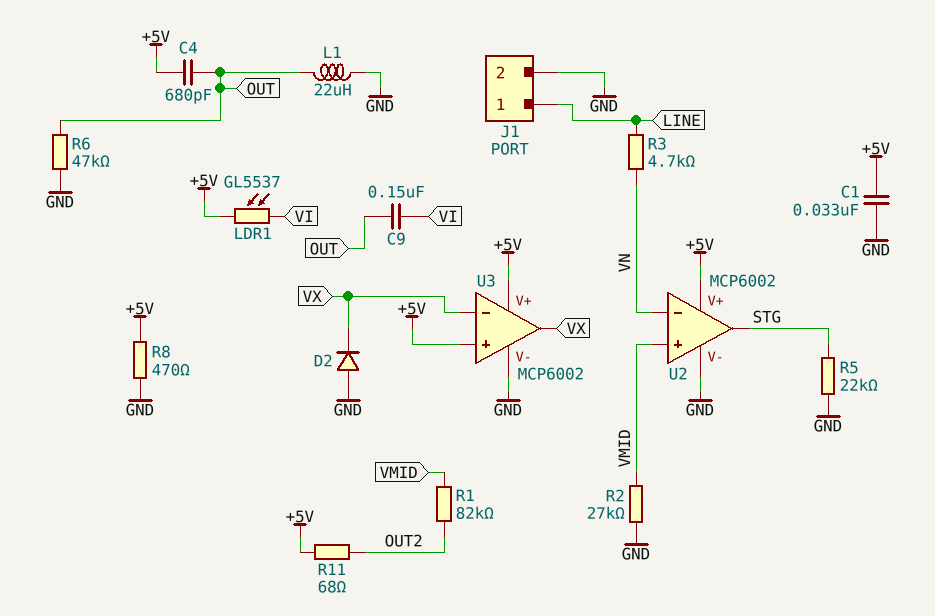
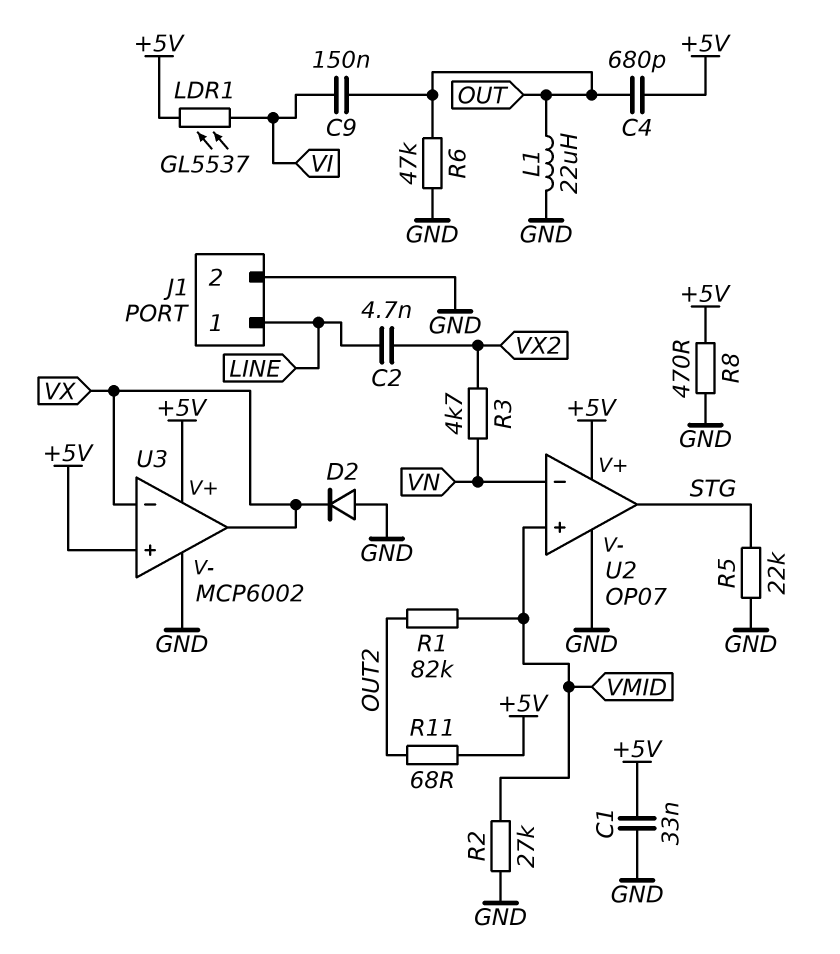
C2: none -> 4.7nF (LINE, VX2)
R3: 4.7k (LINE, VN) -> 4.7k (VN, VX2)
U2: MCP6002 -> OP07

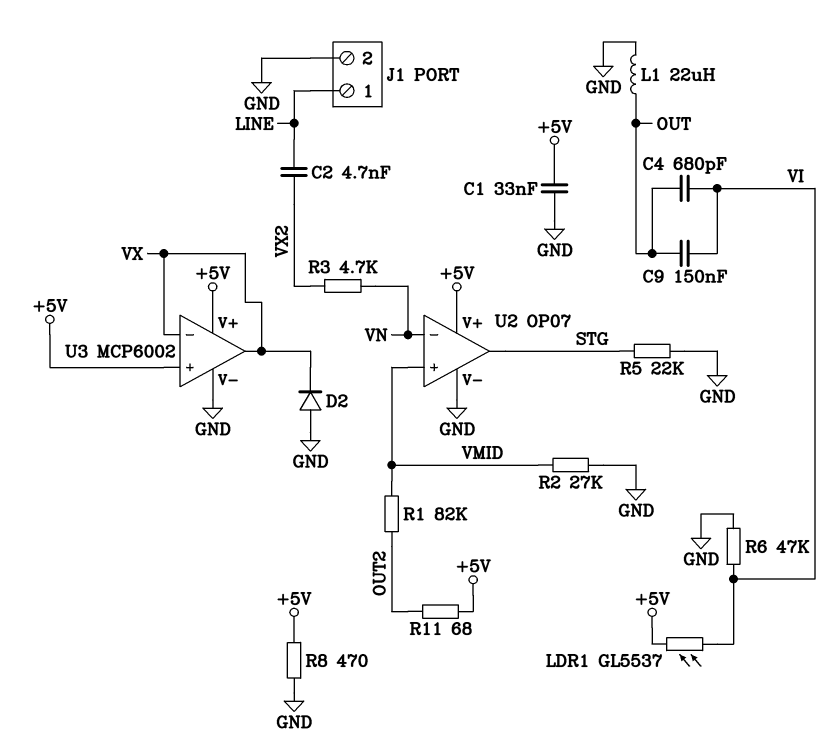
C4: 680pF (+5V, OUT) -> 680pF (OUT, VI)
R6: 47k (GND, OUT) -> 47k (GND, VI)

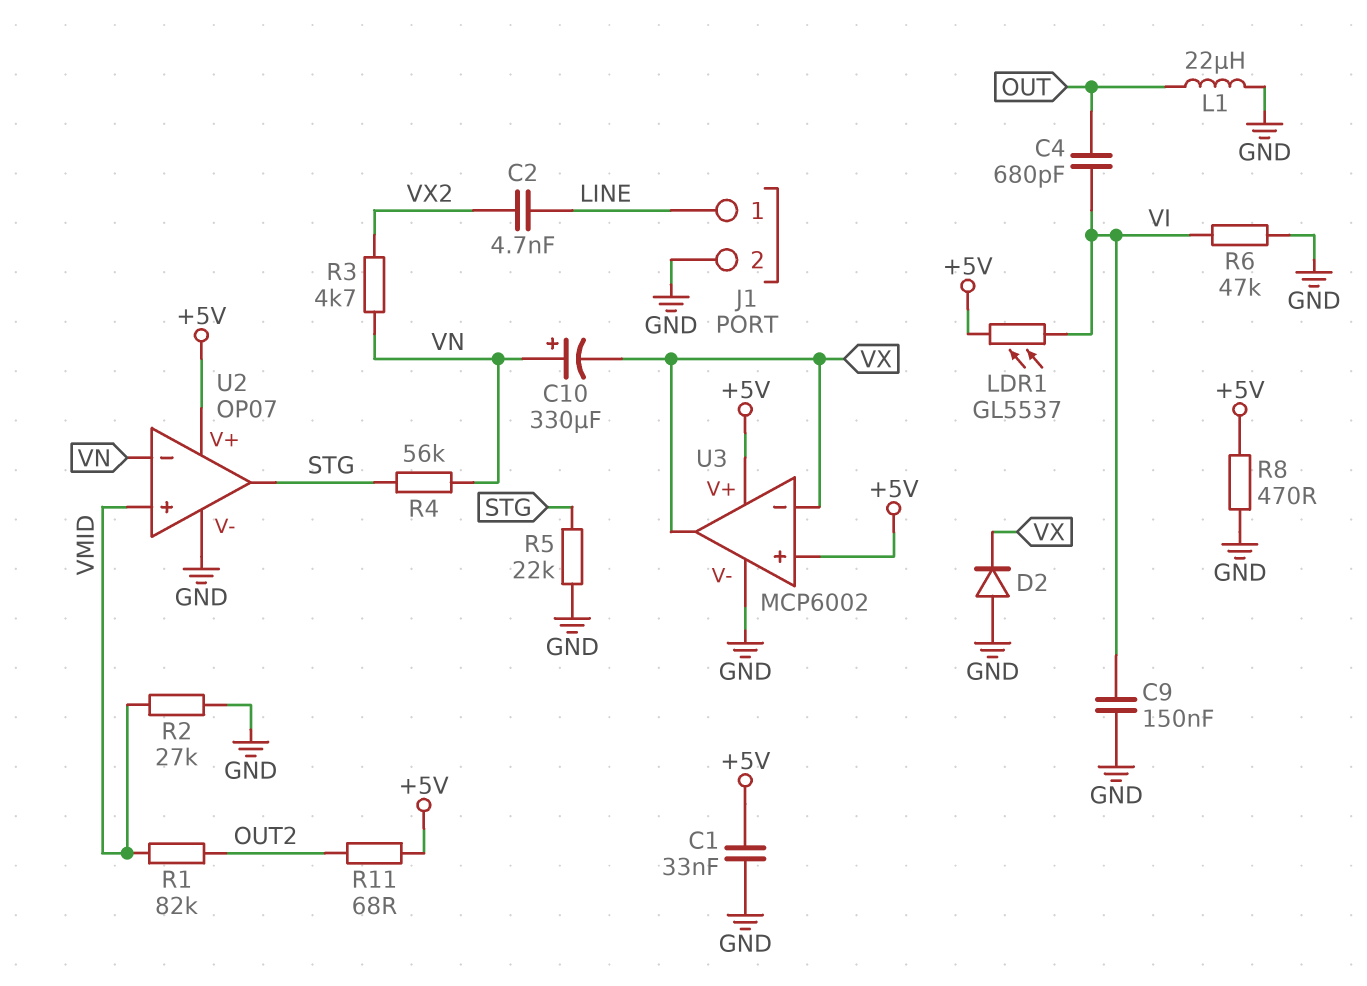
C9: 150nF (OUT, VI) -> 150nF (GND, VI)
C10: none -> 330uF (plus VN, minus VX)
R4: none -> 56k (STG, VN)

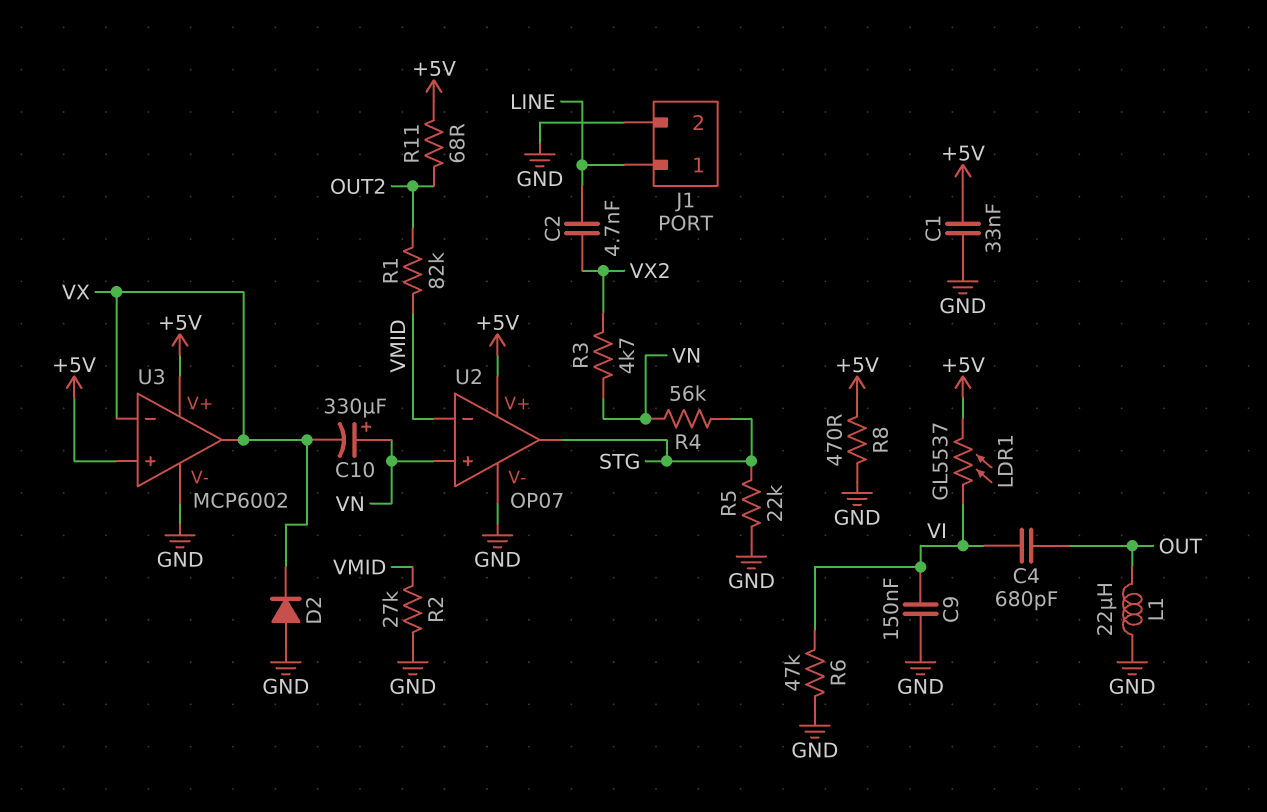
U2 pin in+: VMID -> VN
U2 pin in-: VN -> VMID

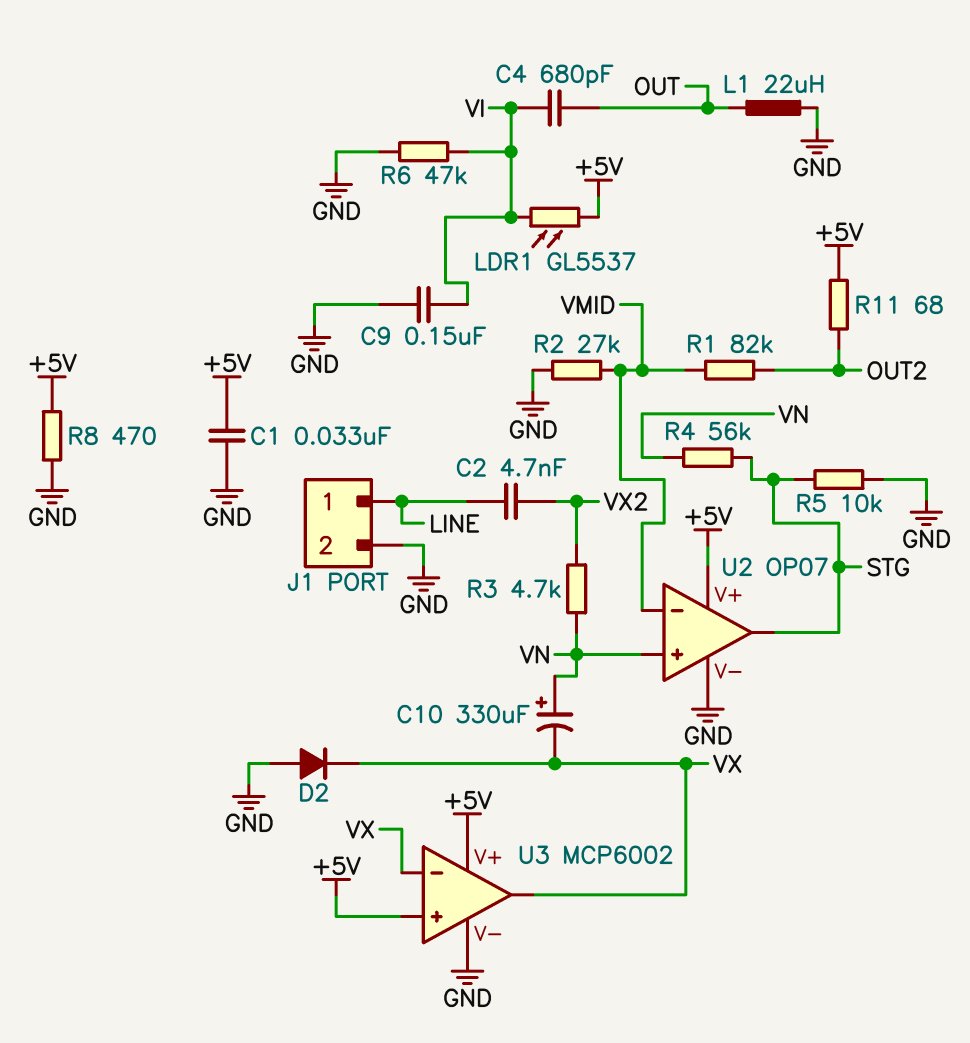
R5: 22k (GND, STG) -> 10k (GND, STG)

